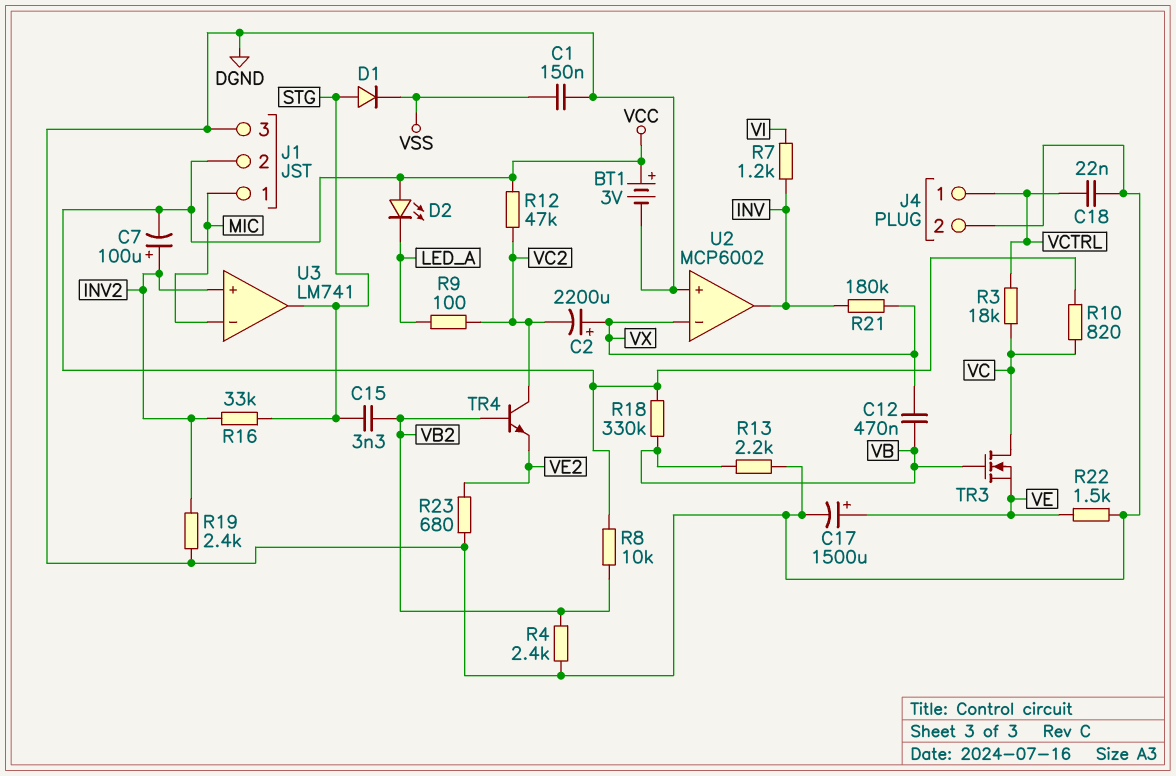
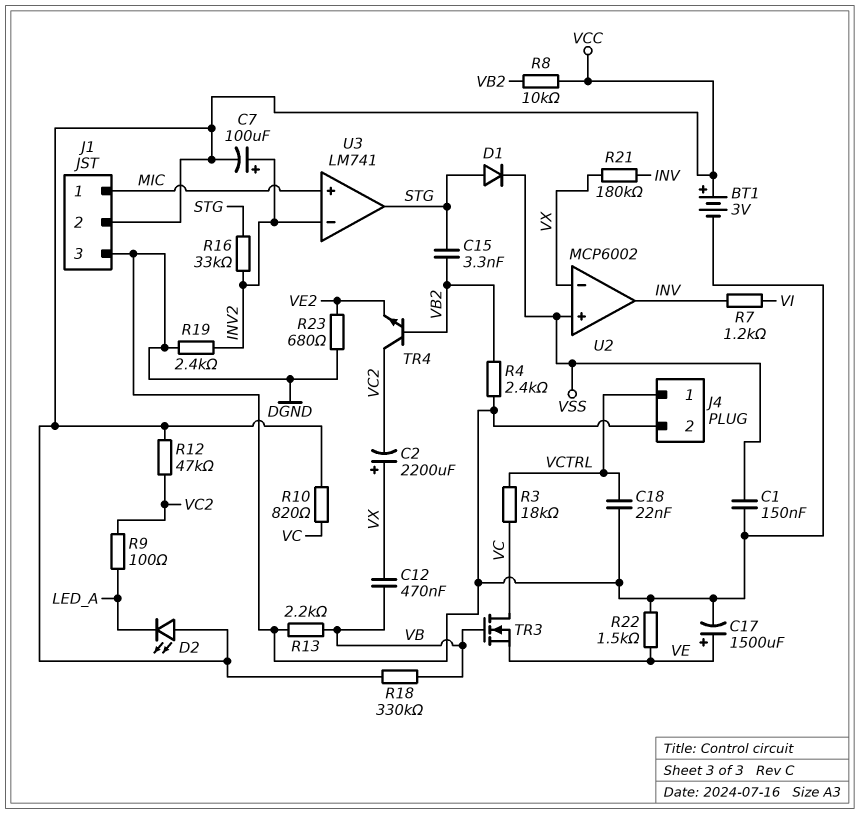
U2 pin in+: DGND -> VSS
U3 pin in+: INV2 -> MIC
U3 pin in-: MIC -> INV2

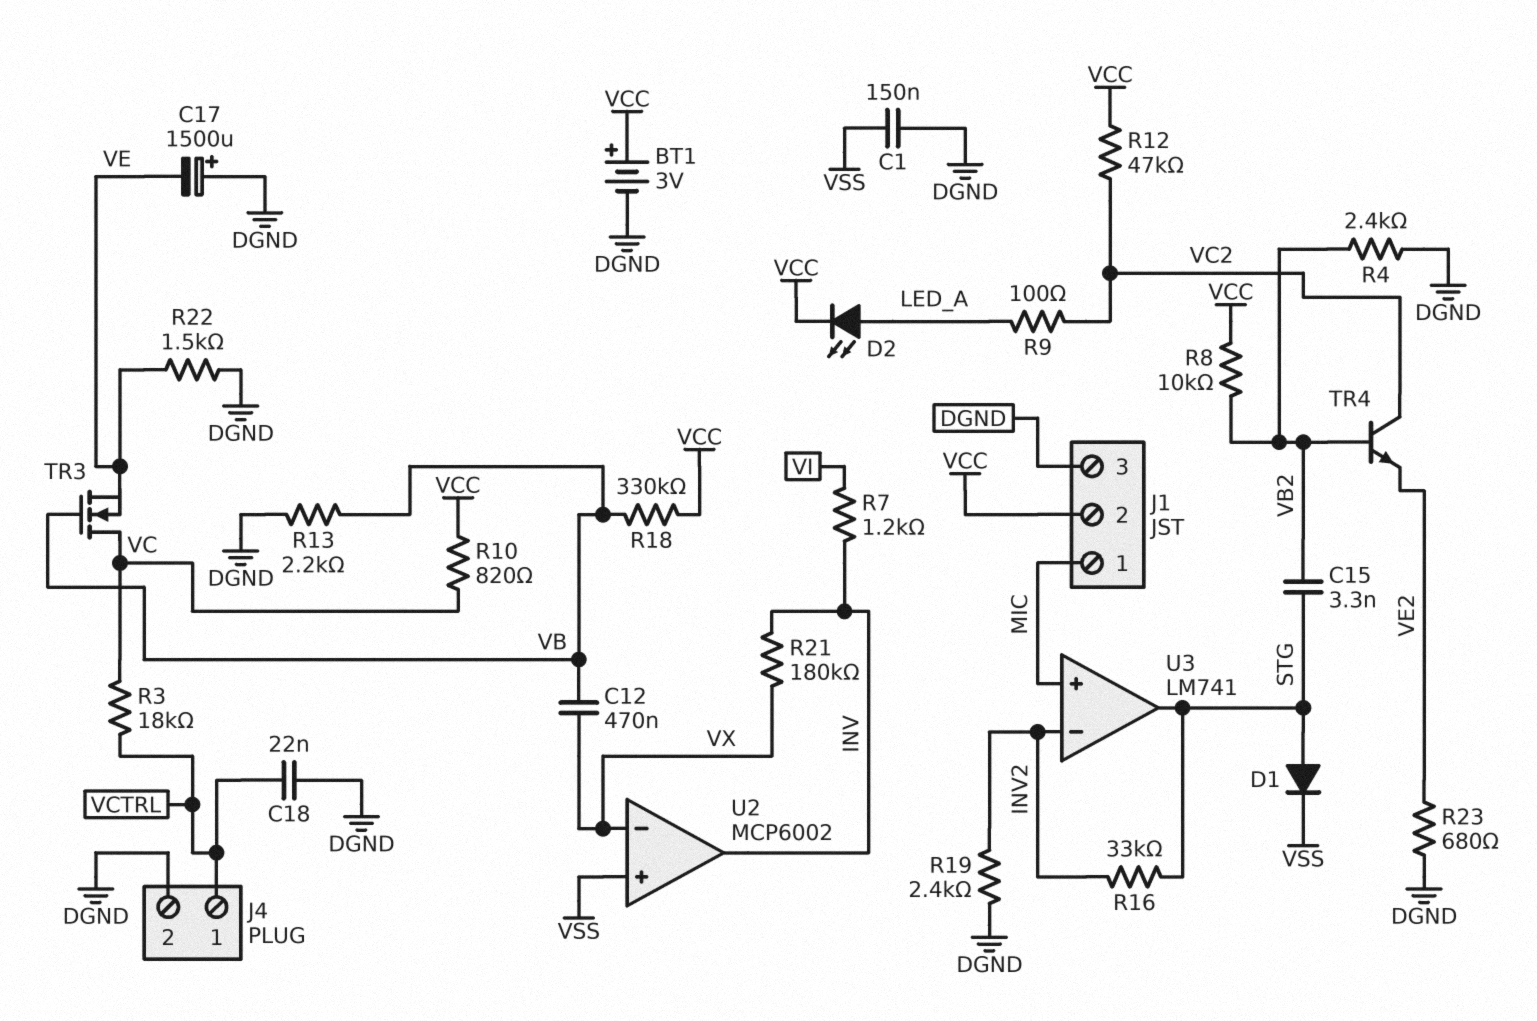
C2: 2200uF (plus VX, minus VC2) -> none
C7: 100uF (plus INV2, minus VCC) -> none
C17: 1500uF (plus VE, minus DGND) -> 1500uF (plus DGND, minus VE)
D2: LED (A VCC, K LED_A) -> LED (A LED_A, K VCC)

